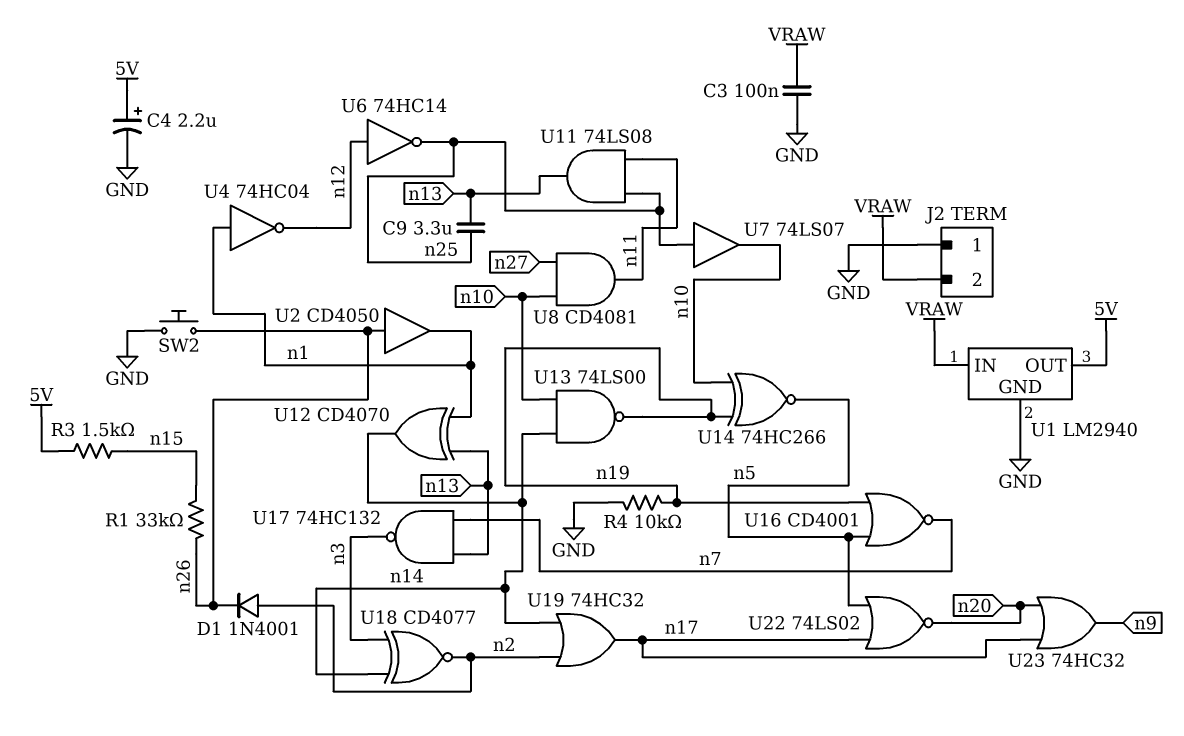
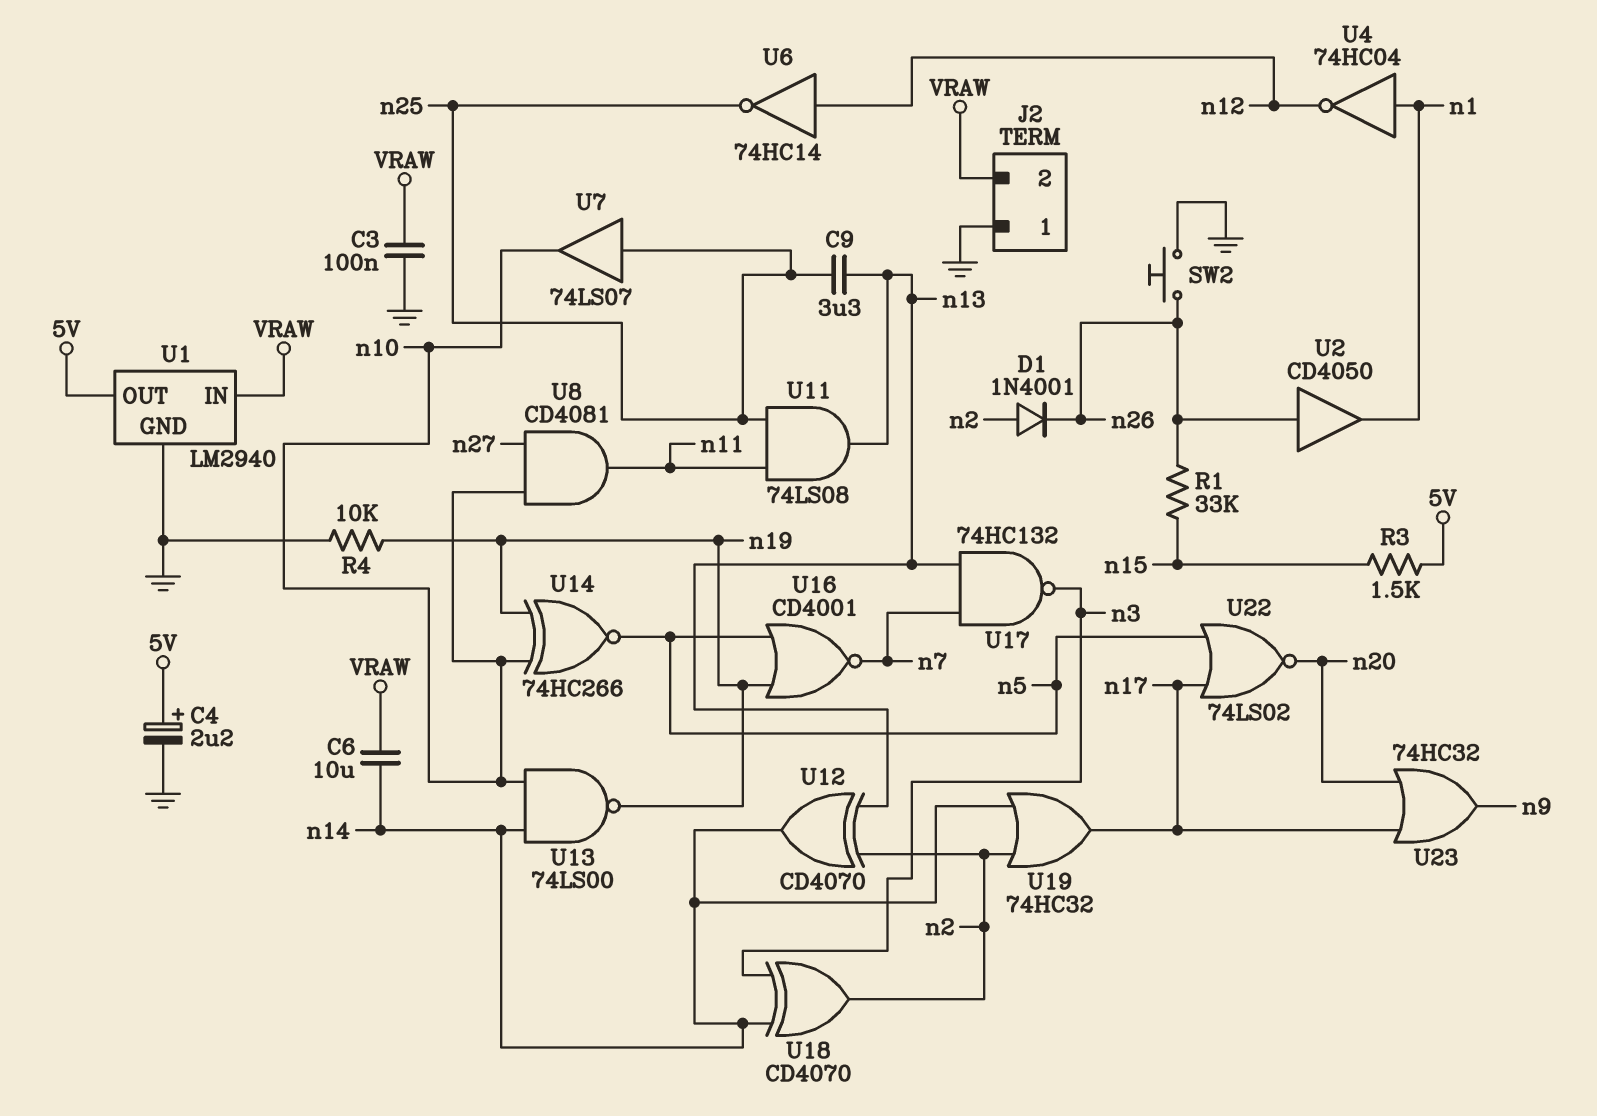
C6: none -> 10uF (VRAW, n14)
U12: XOR CD4070 (in n1, in n13, out n14) -> XOR CD4070 (in n2, in n13, out n14)
U18: XNOR CD4077 (in n3, in n14, out n2) -> XOR CD4070 (in n3, in n14, out n2)

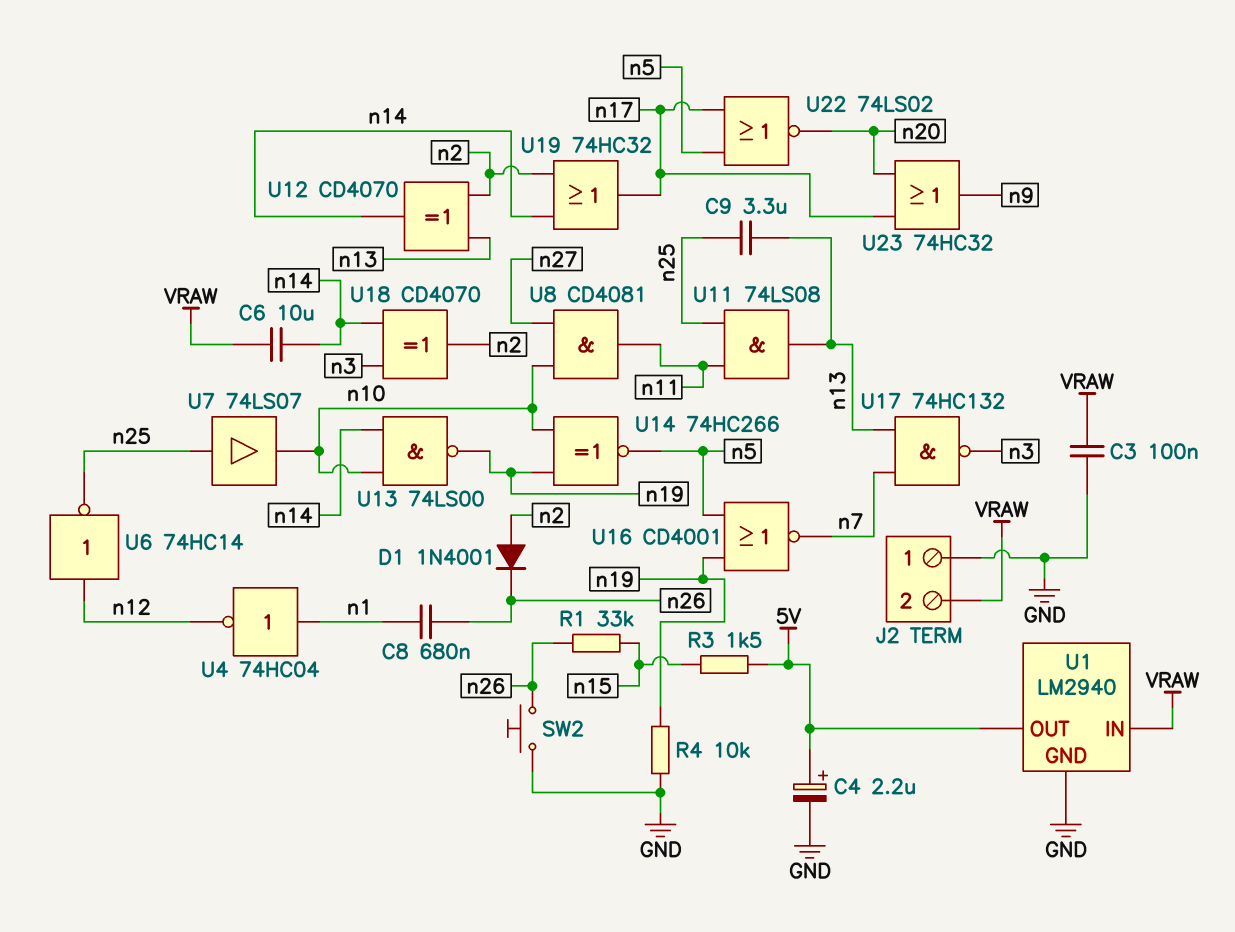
C8: none -> 680nF (n1, n26)
U2: buffer CD4050 (in n26, out n1) -> none

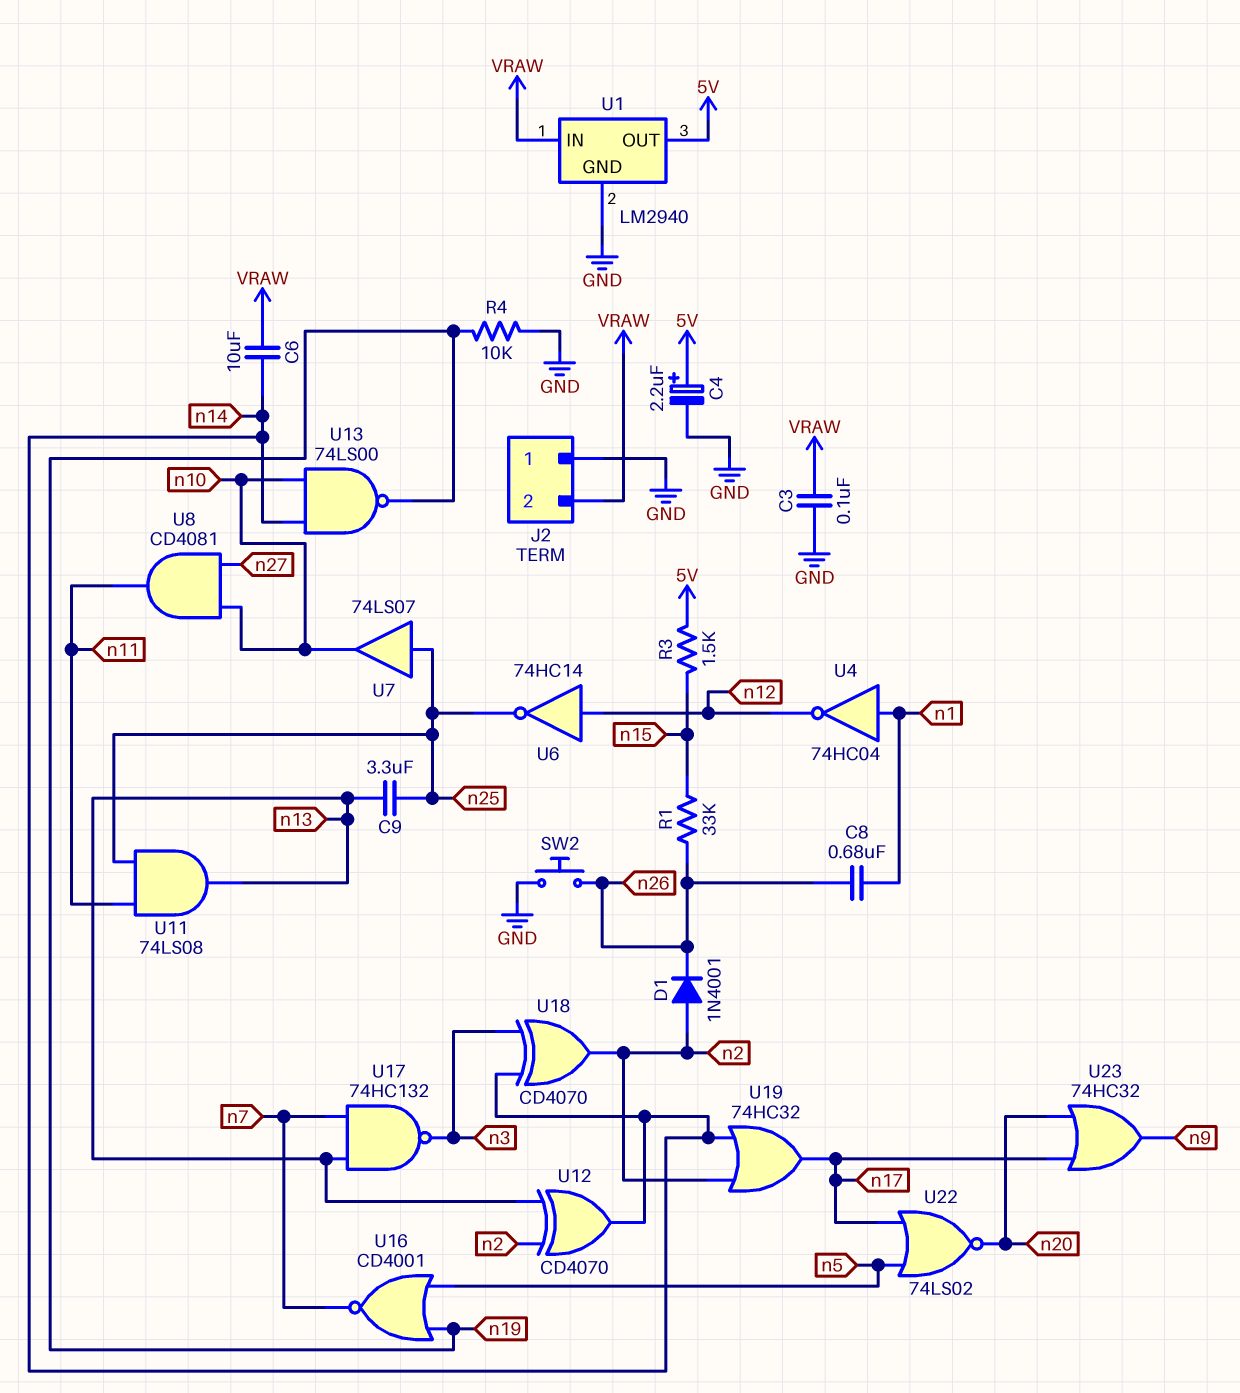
U14: XNOR 74HC266 (in n10, in n19, out n5) -> none

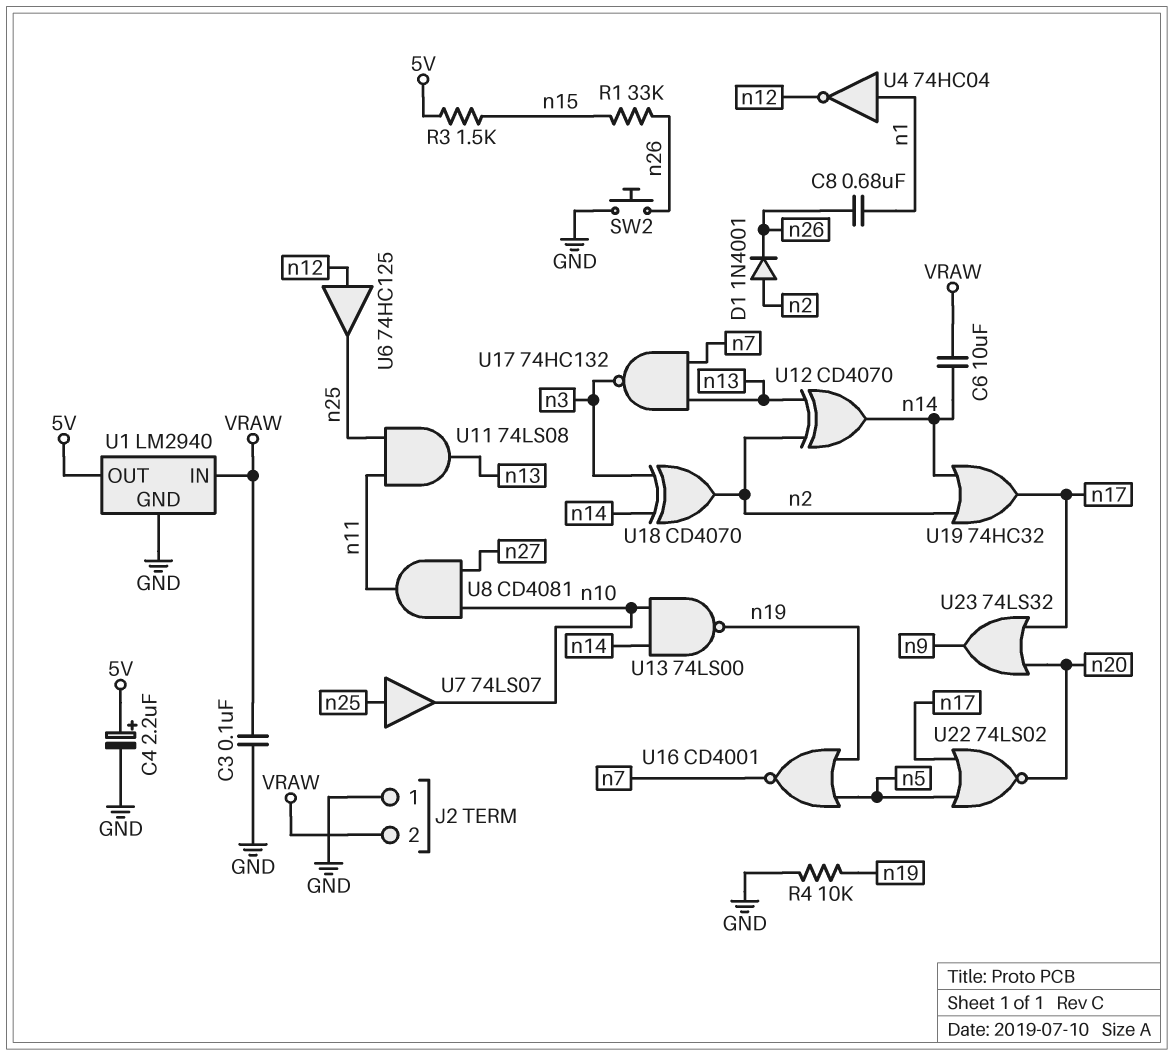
C9: 3.3uF (n13, n25) -> none
U6: NOT 74HC14 (in n12, out n25) -> buffer 74HC125 (in n12, out n25)
U23: OR 74HC32 (in n17, in n20, out n9) -> OR 74LS32 (in n17, in n20, out n9)

